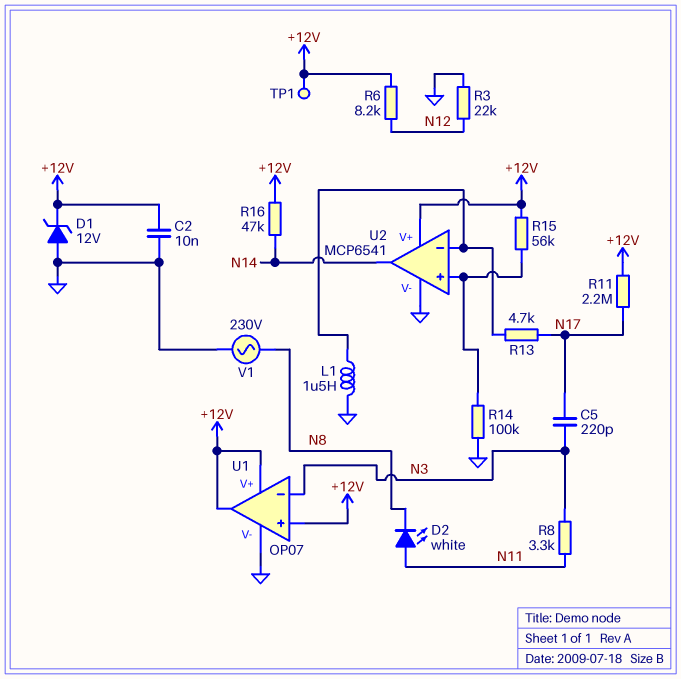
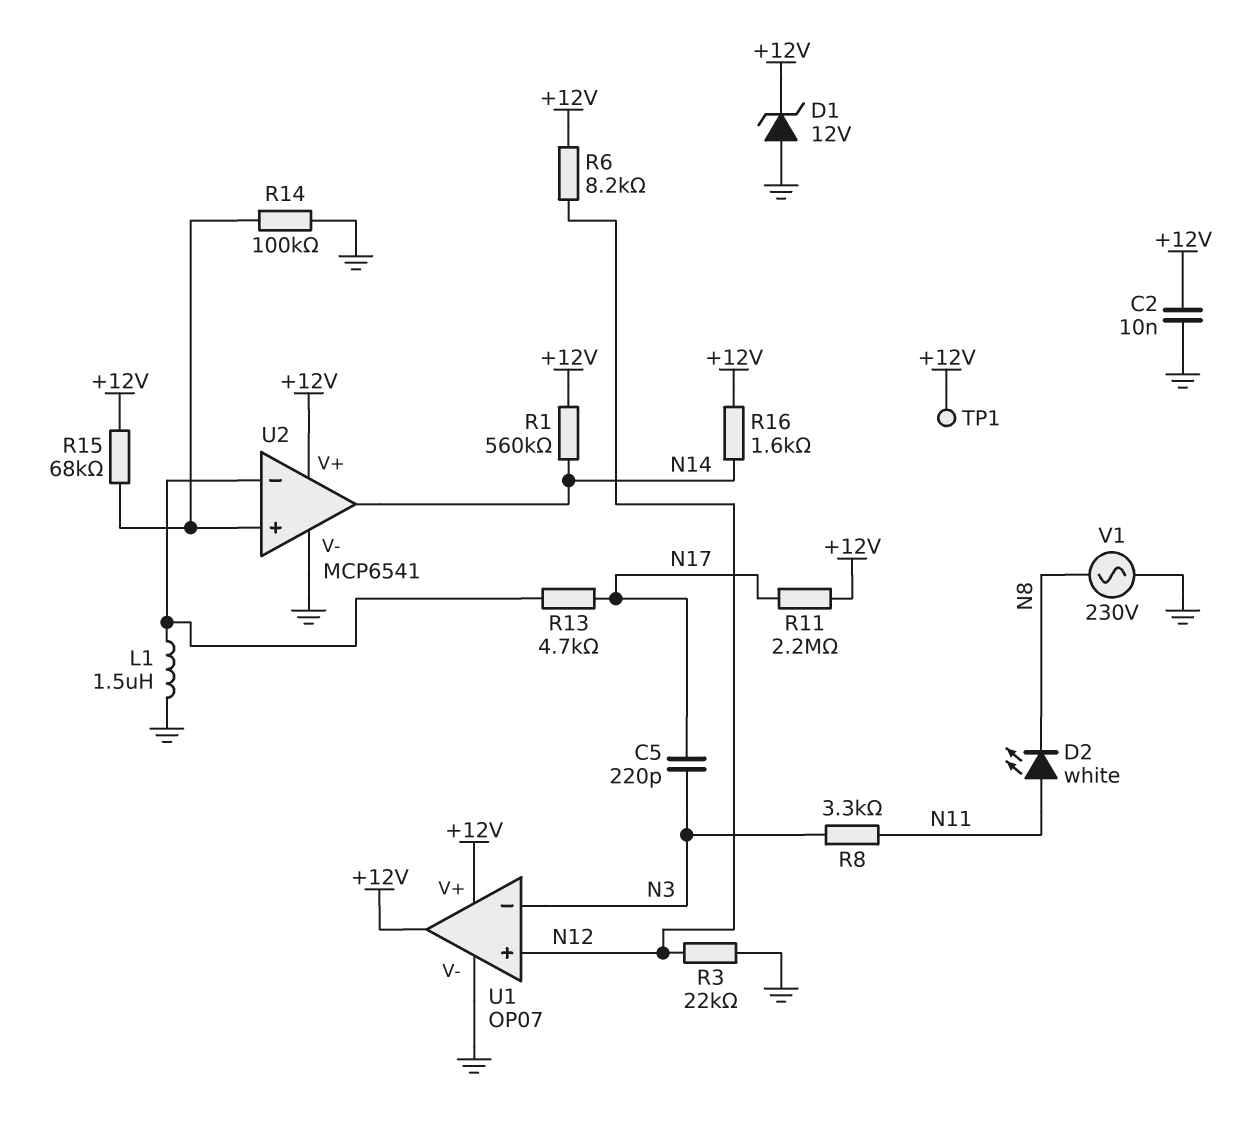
R1: none -> 560k (+12V, N14)
R15: 56k (+12V, U2/in+) -> 68k (+12V, U2/in+)
R16: 47k (+12V, N14) -> 1.6k (+12V, N14)
U1 pin in+: +12V -> N12

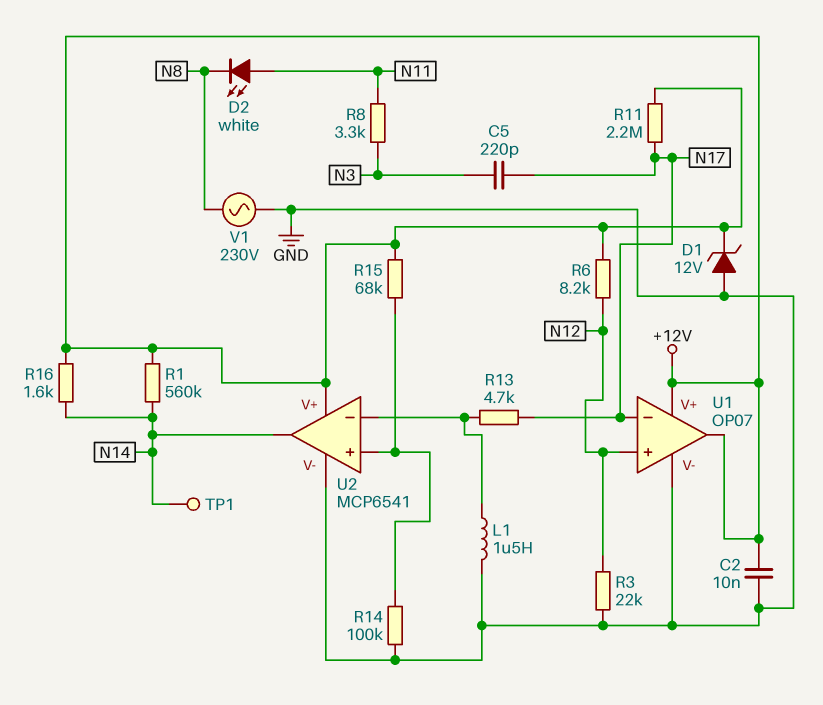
TP1: test point (+12V) -> test point (N14)
U1 pin in-: N3 -> N17

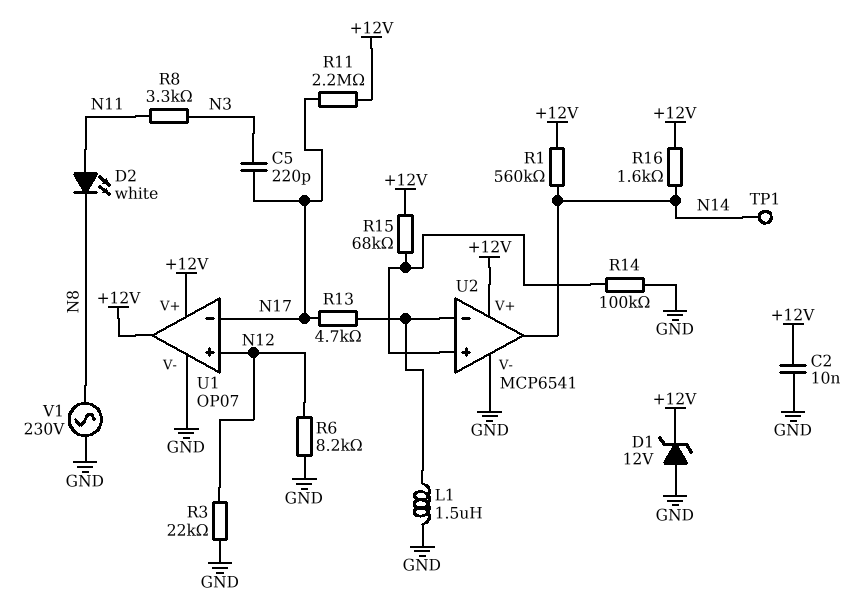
R6: 8.2k (+12V, N12) -> 8.2k (GND, N12)

